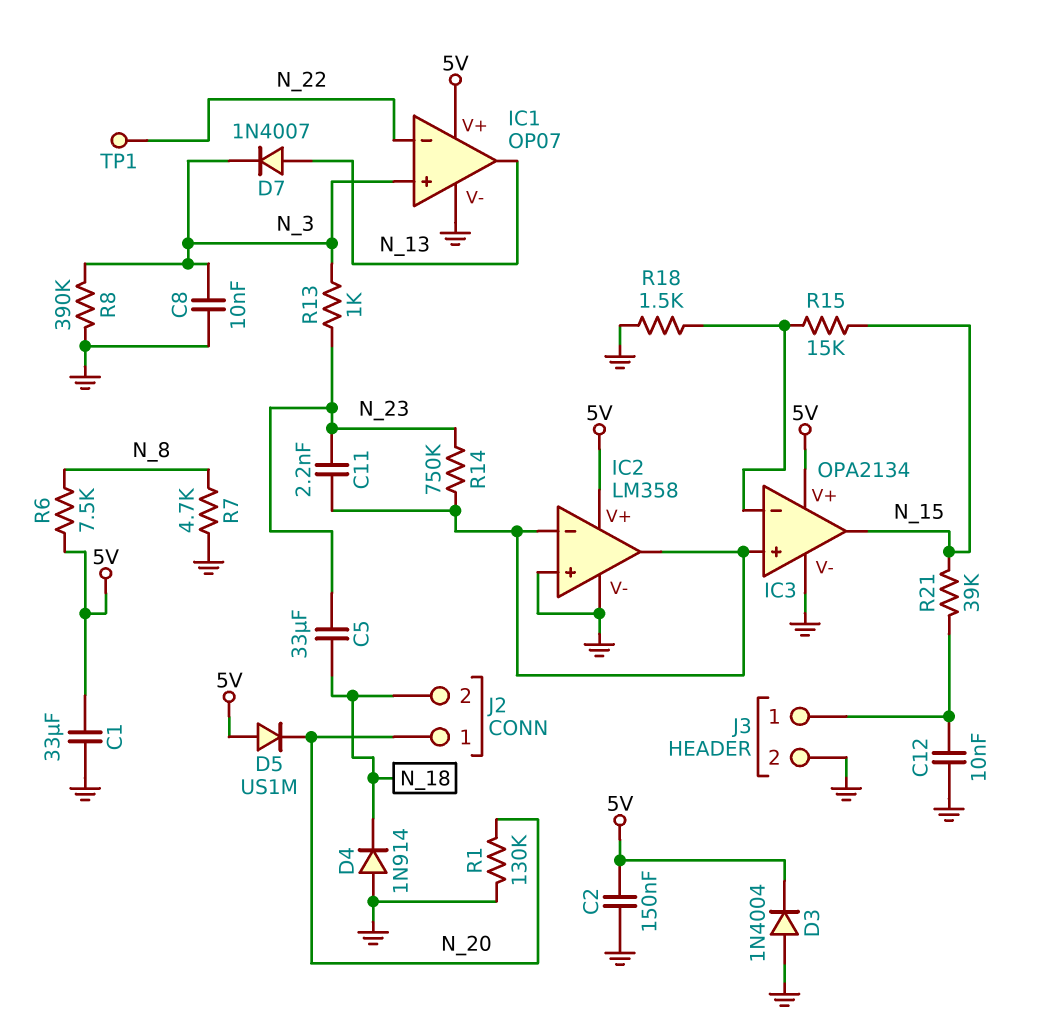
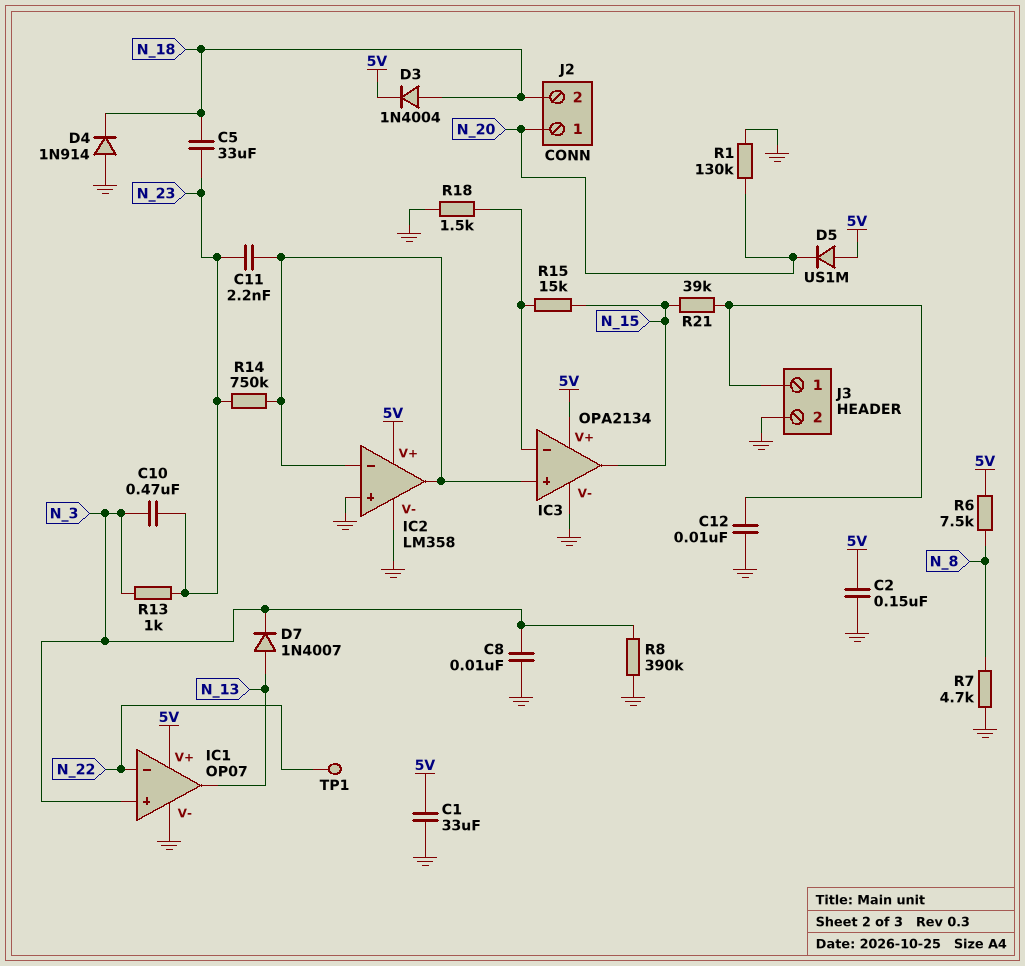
C10: none -> 470nF (N_3, N_23)
D3: diode 1N4004 (A GND, K 5V) -> diode 1N4004 (A N_18, K 5V)

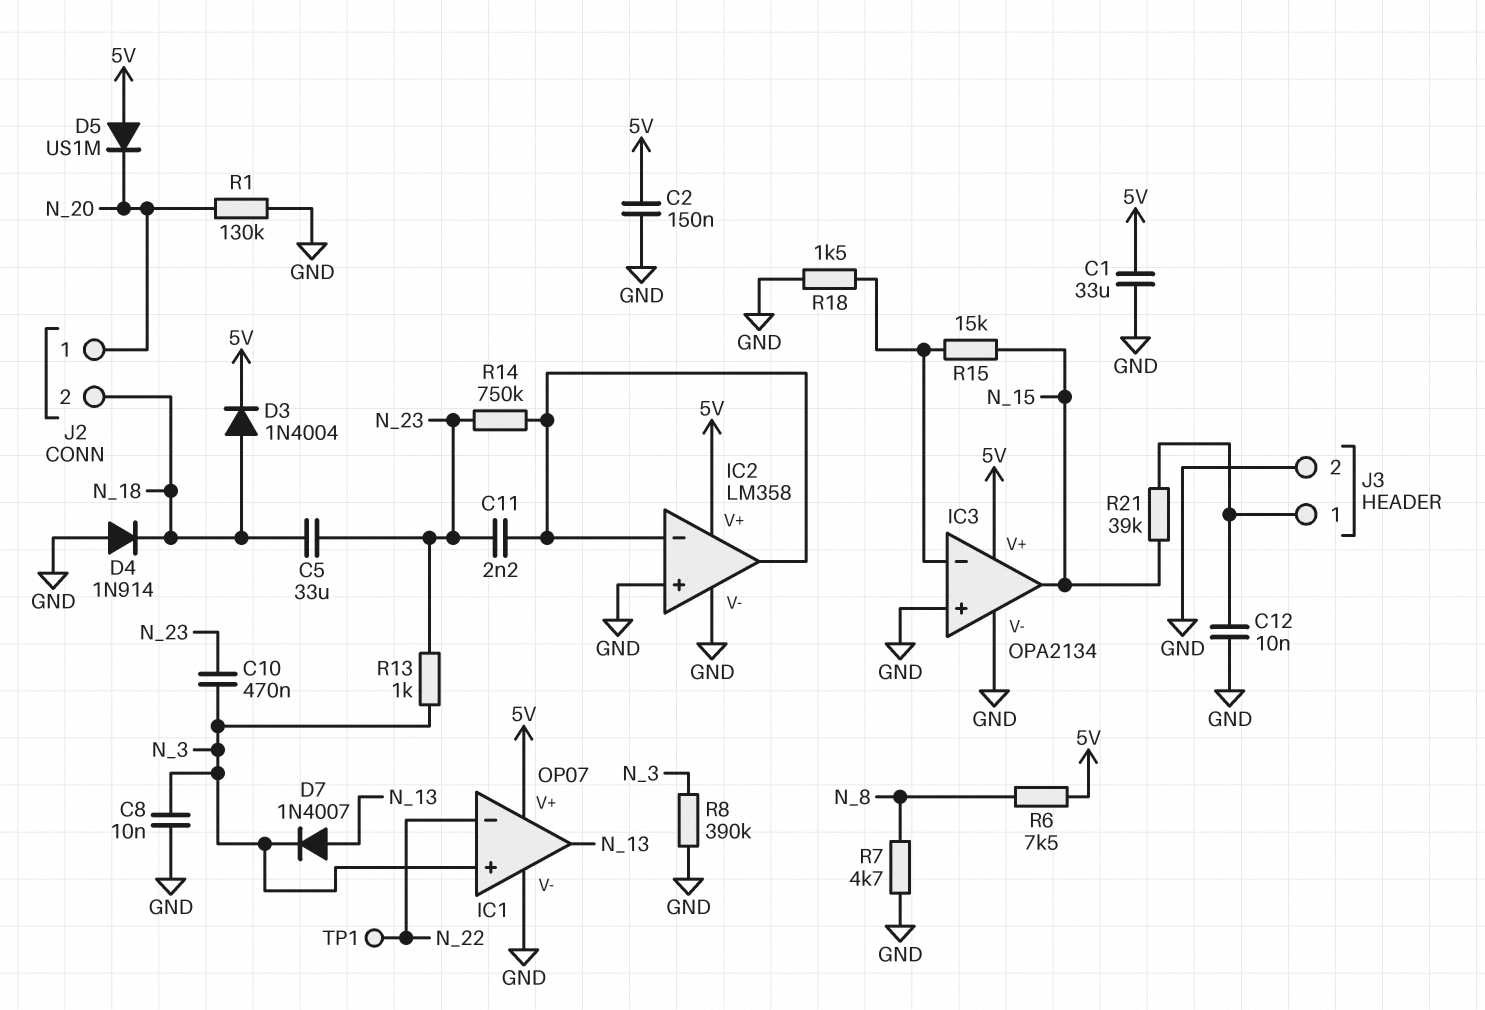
IC3 pin in+: IC2/in- -> GND

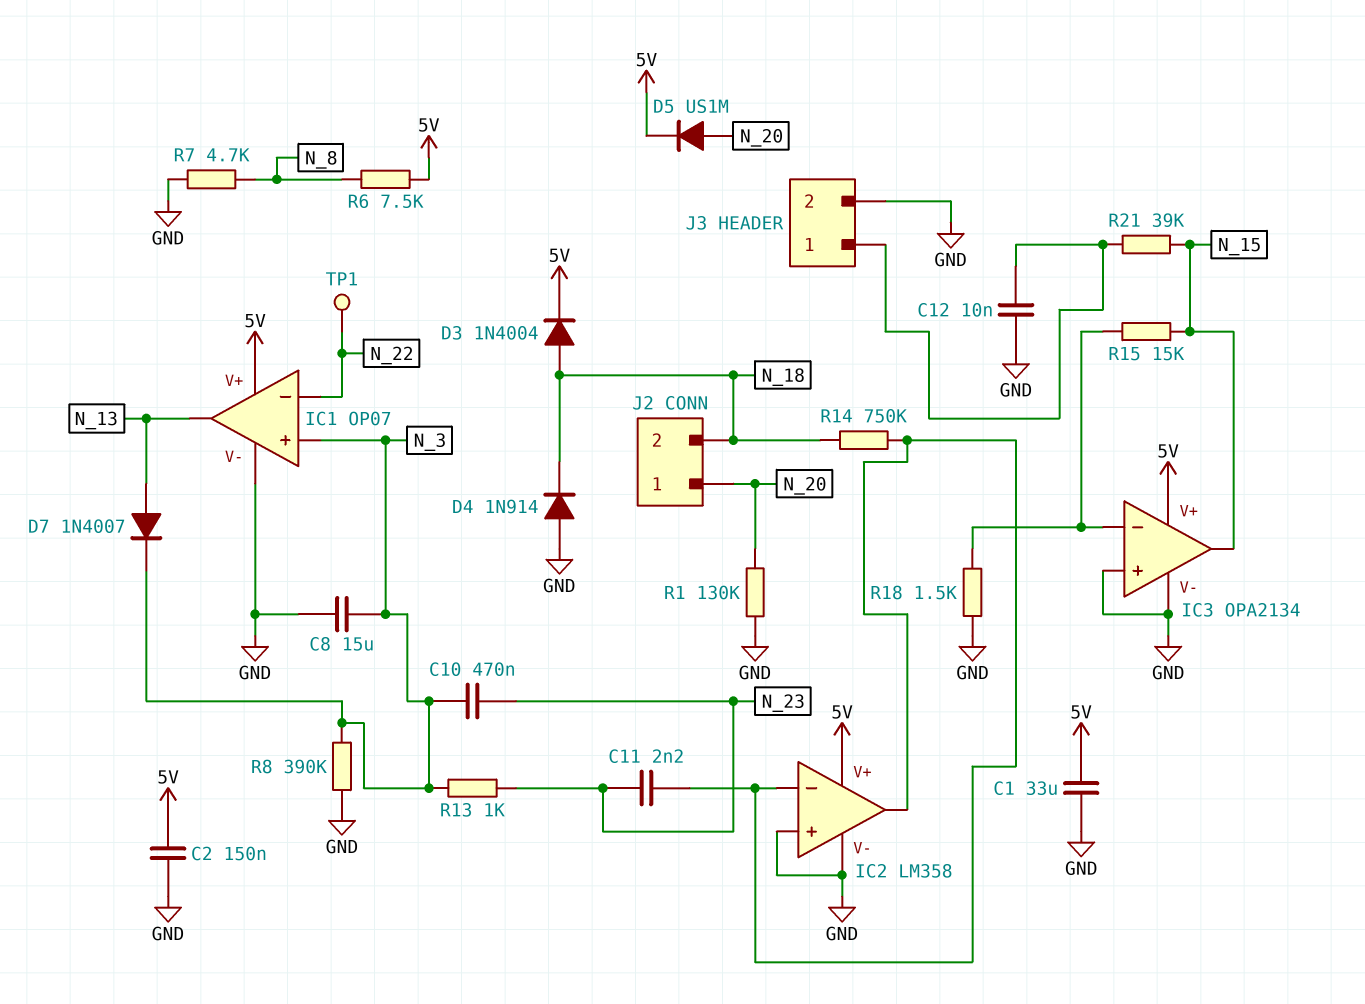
C5: 33uF (N_18, N_23) -> none
C8: 10nF (GND, N_3) -> 15uF (GND, N_3)
D5: diode US1M (A 5V, K N_20) -> diode US1M (A N_20, K 5V)
R14: 750k (IC2/in-, N_23) -> 750k (IC2/in-, N_18)

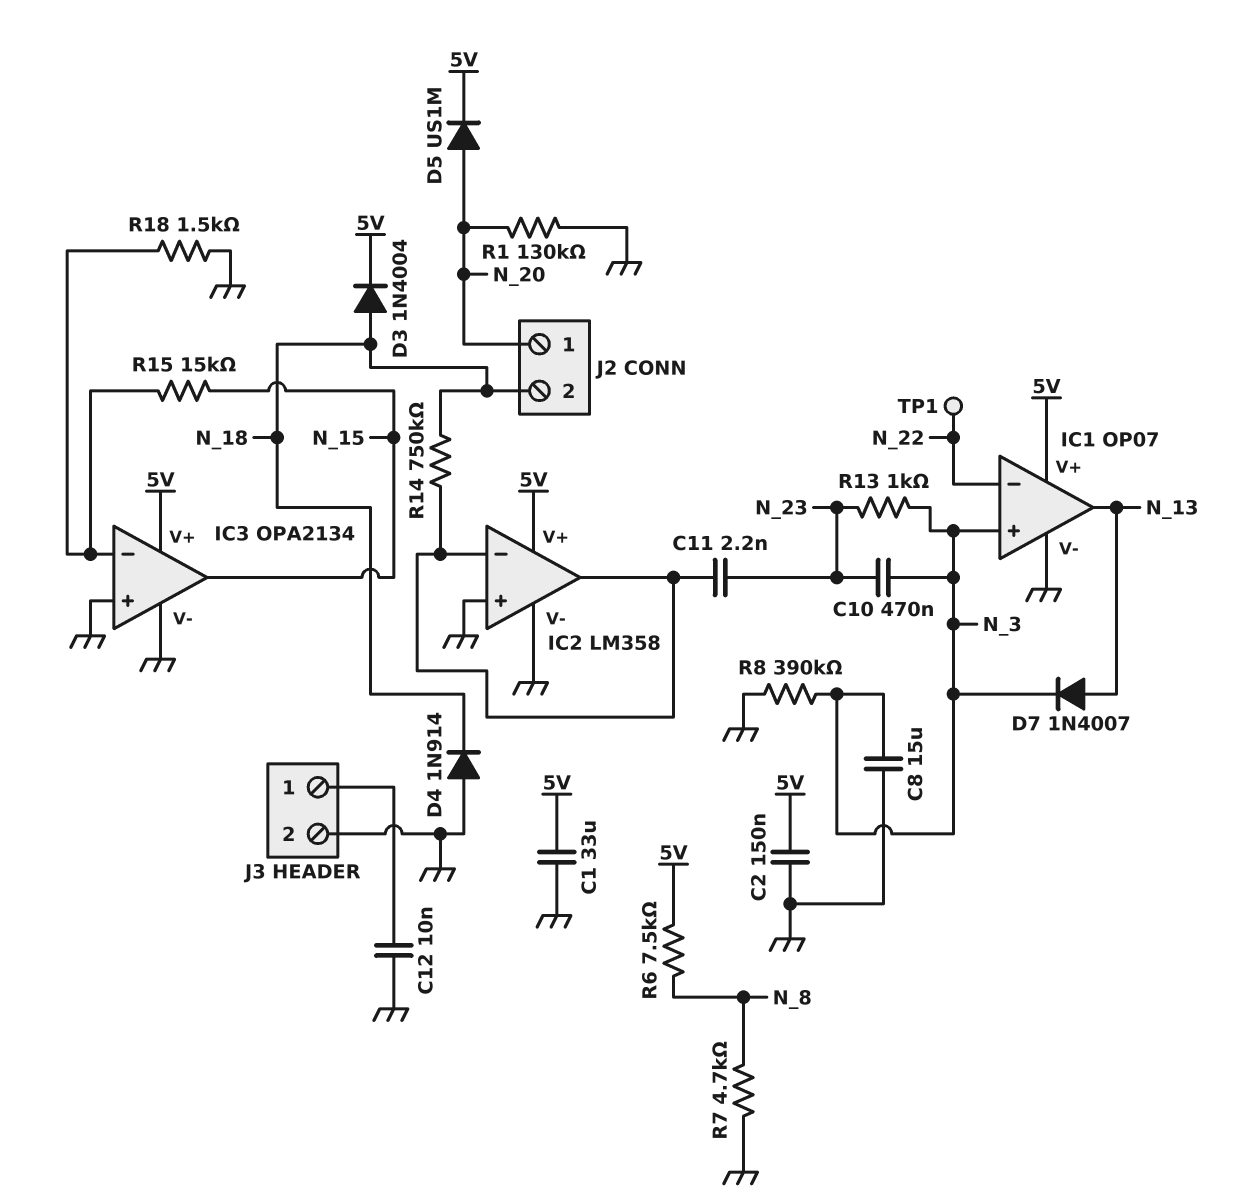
R21: 39k (J3/1, N_15) -> none

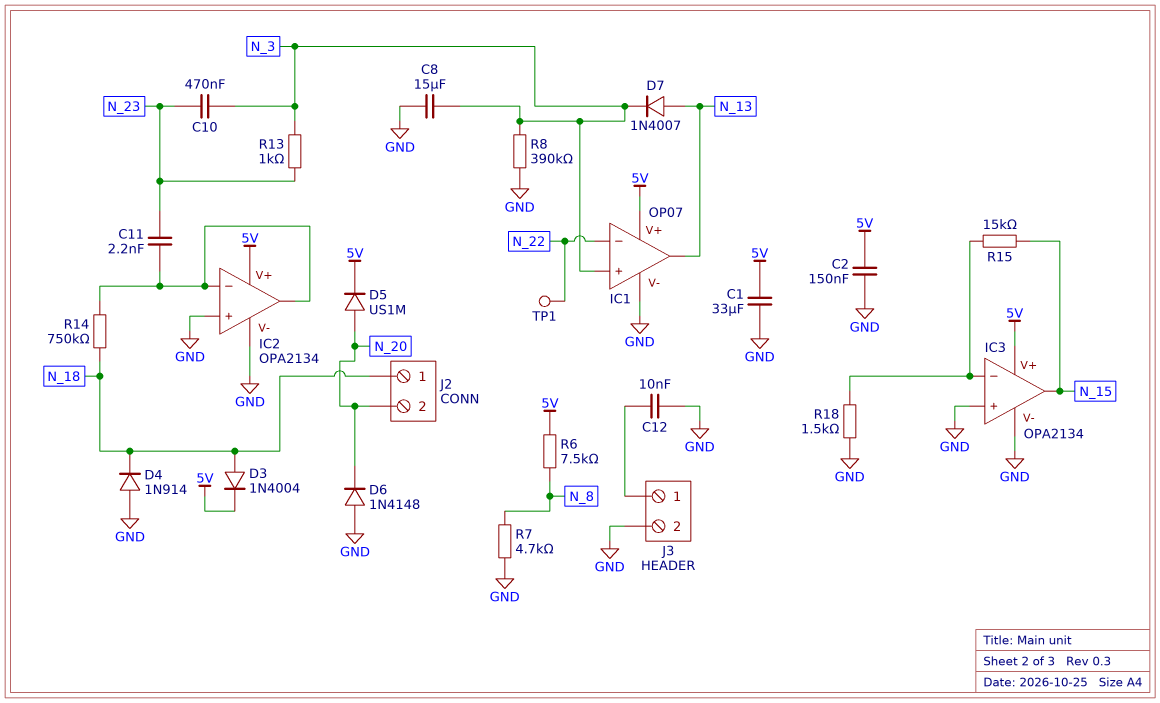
D6: none -> diode 1N4148 (A GND, K N_20)
IC2: LM358 -> OPA2134
J2 pin 1: N_20 -> N_18
J2 pin 2: N_18 -> N_20
R1: 130k (GND, N_20) -> none

